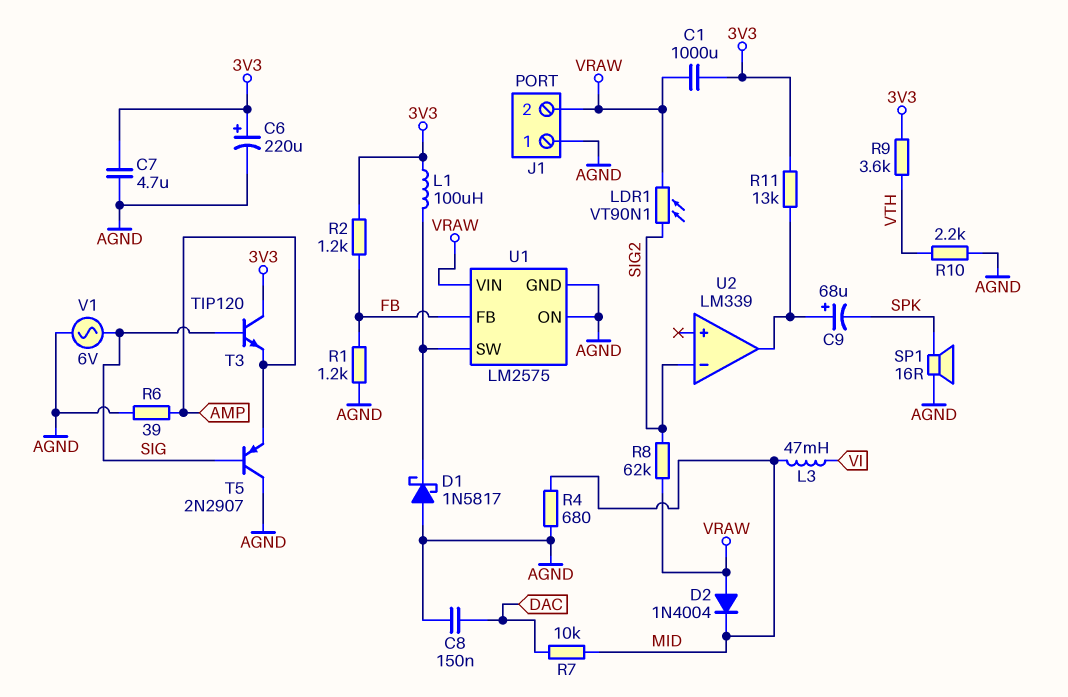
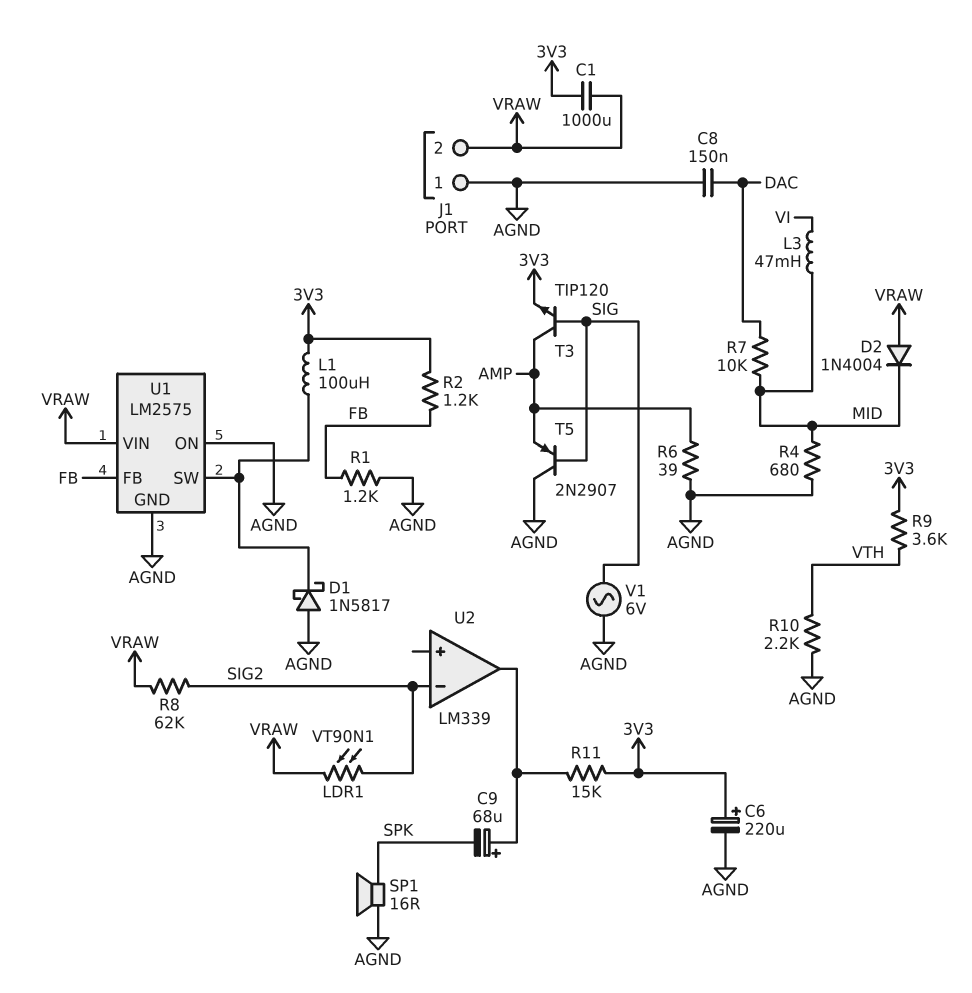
C7: 4.7uF (3V3, AGND) -> none
R11: 13k (3V3, U2/out) -> 15k (3V3, U2/out)
T3: NPN TIP120 (B SIG, C 3V3, E AMP) -> NPN TIP120 (B SIG, C AMP, E 3V3)

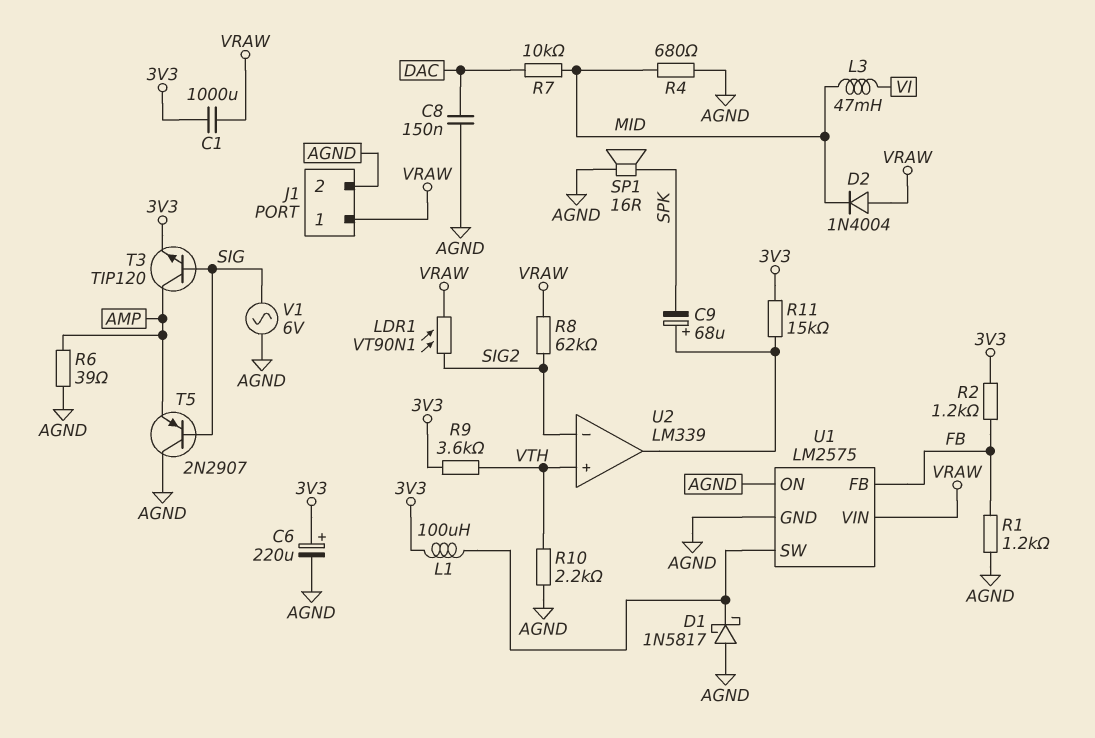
J1 pin 1: AGND -> VRAW
J1 pin 2: VRAW -> AGND
U2 pin in+: none -> VTH

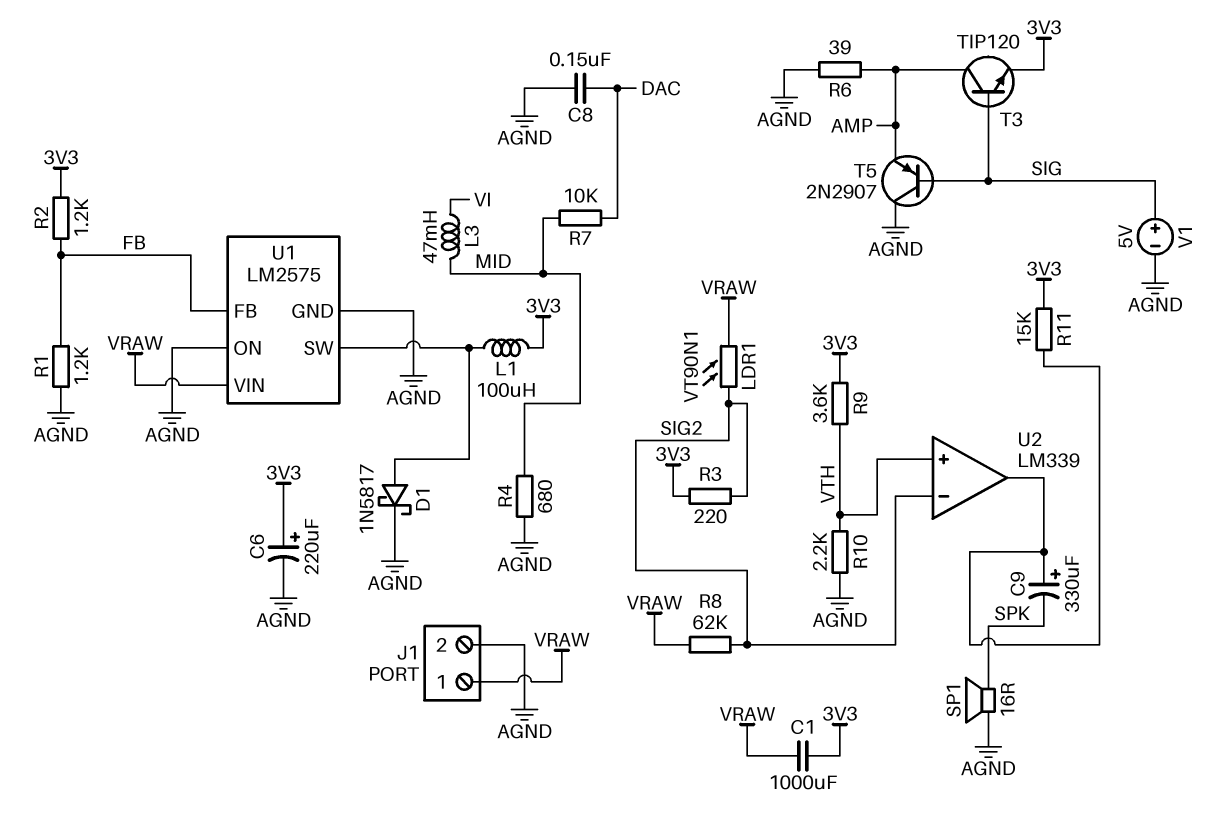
C9: 68uF (plus U2/out, minus SPK) -> 330uF (plus U2/out, minus SPK)
D1: schottky 1N5817 (A AGND, K U1/SW) -> schottky 1N5817 (A U1/SW, K AGND)
D2: diode 1N4004 (A VRAW, K MID) -> none
R3: none -> 220 (3V3, SIG2)
V1: AC 6V (AGND, SIG) -> 5V (plus SIG, minus AGND)

